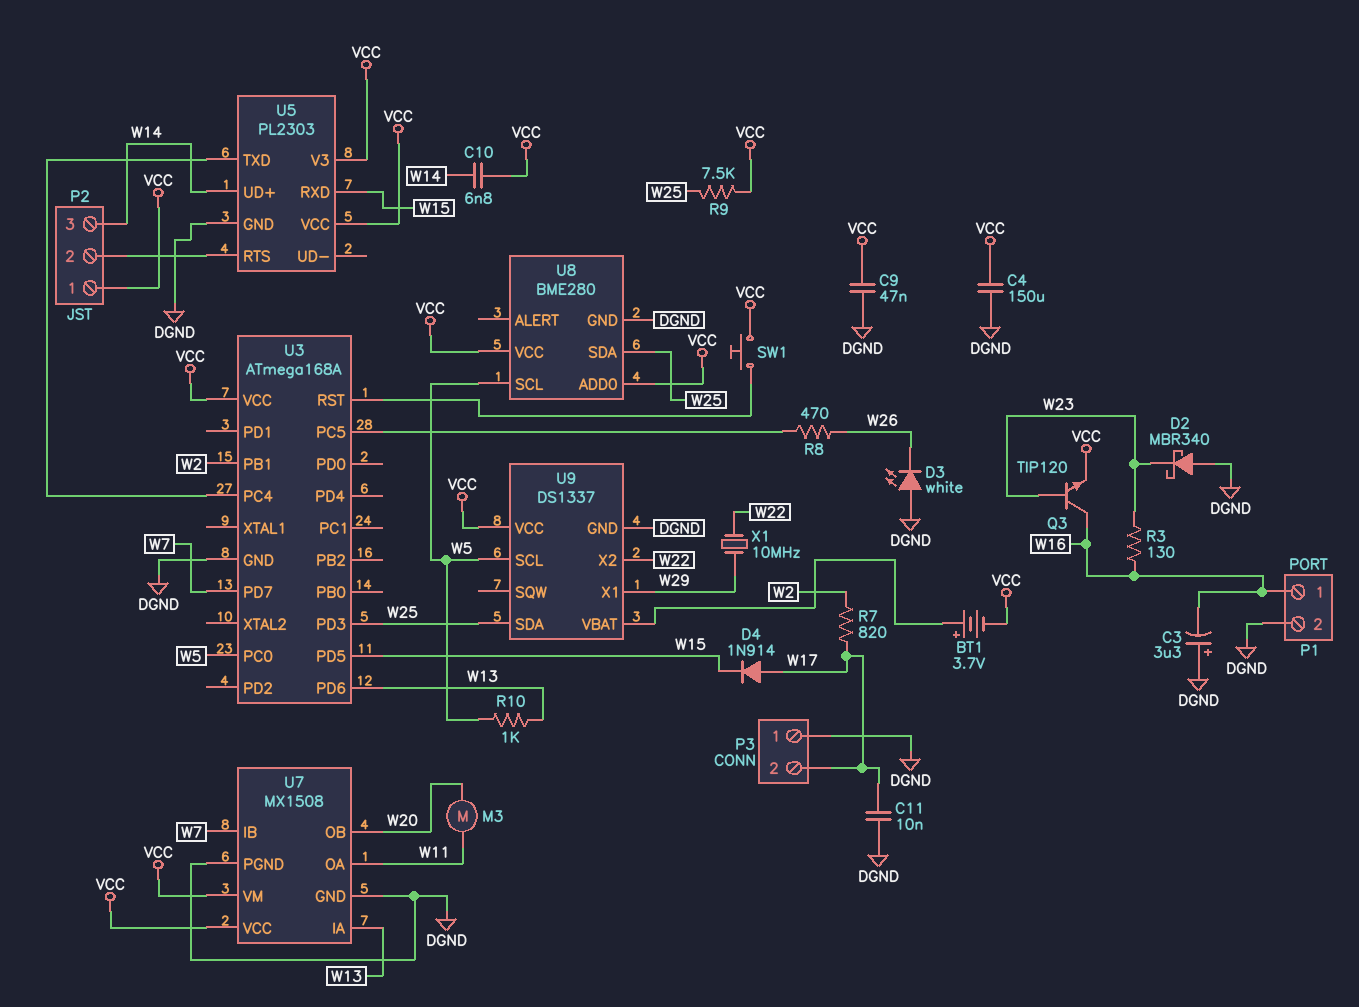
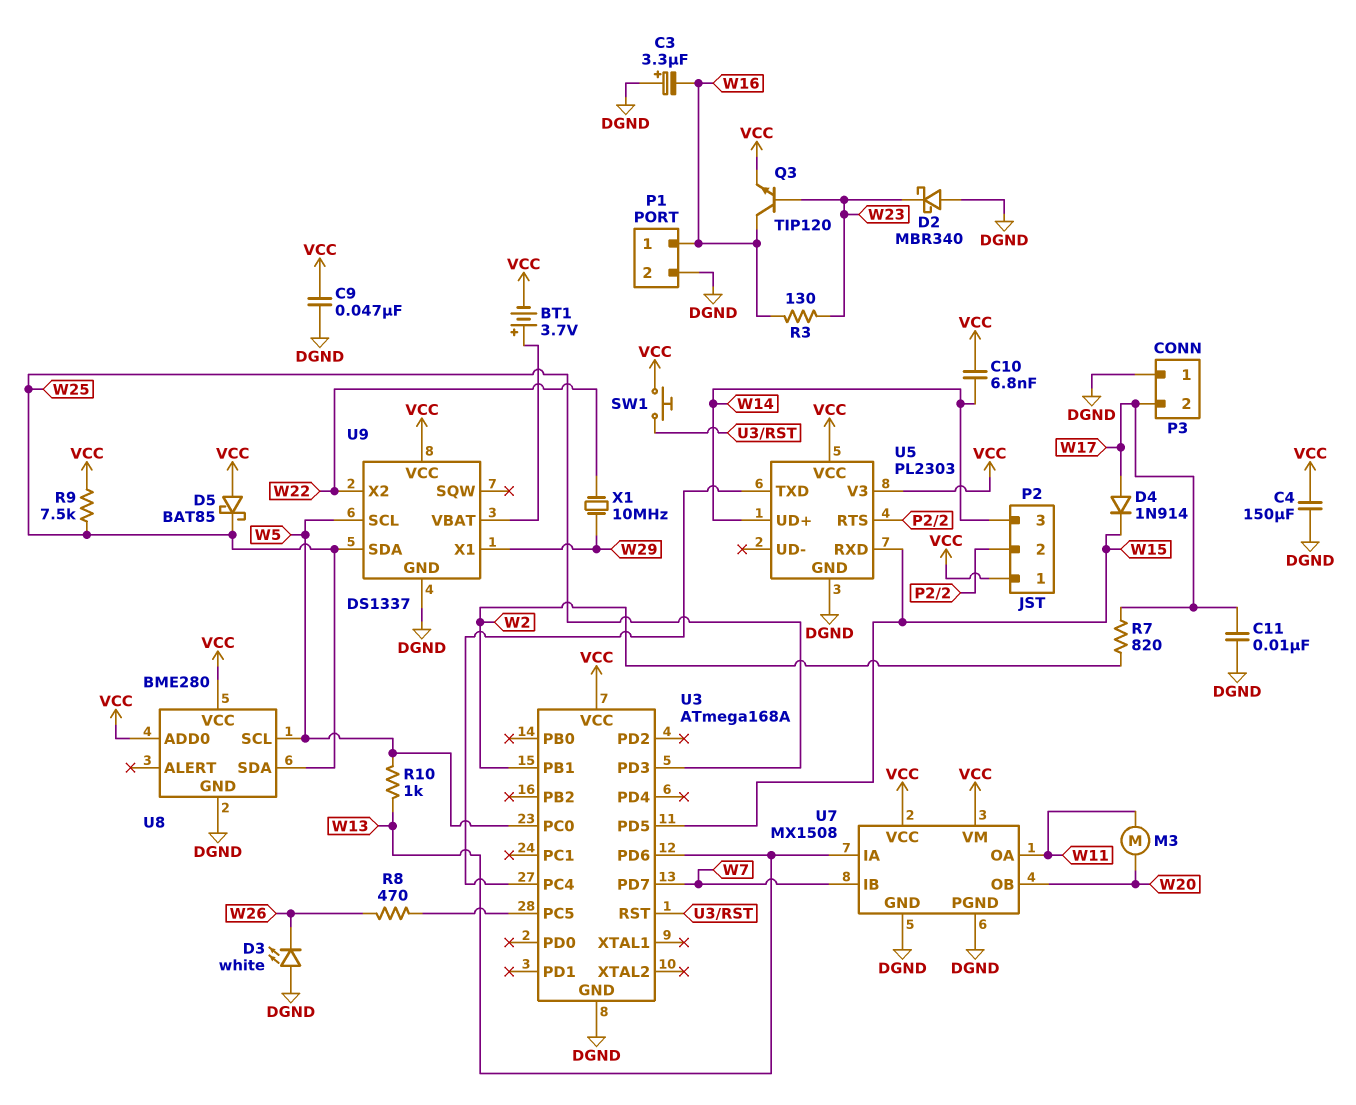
D5: none -> schottky BAT85 (A VCC, K W25)

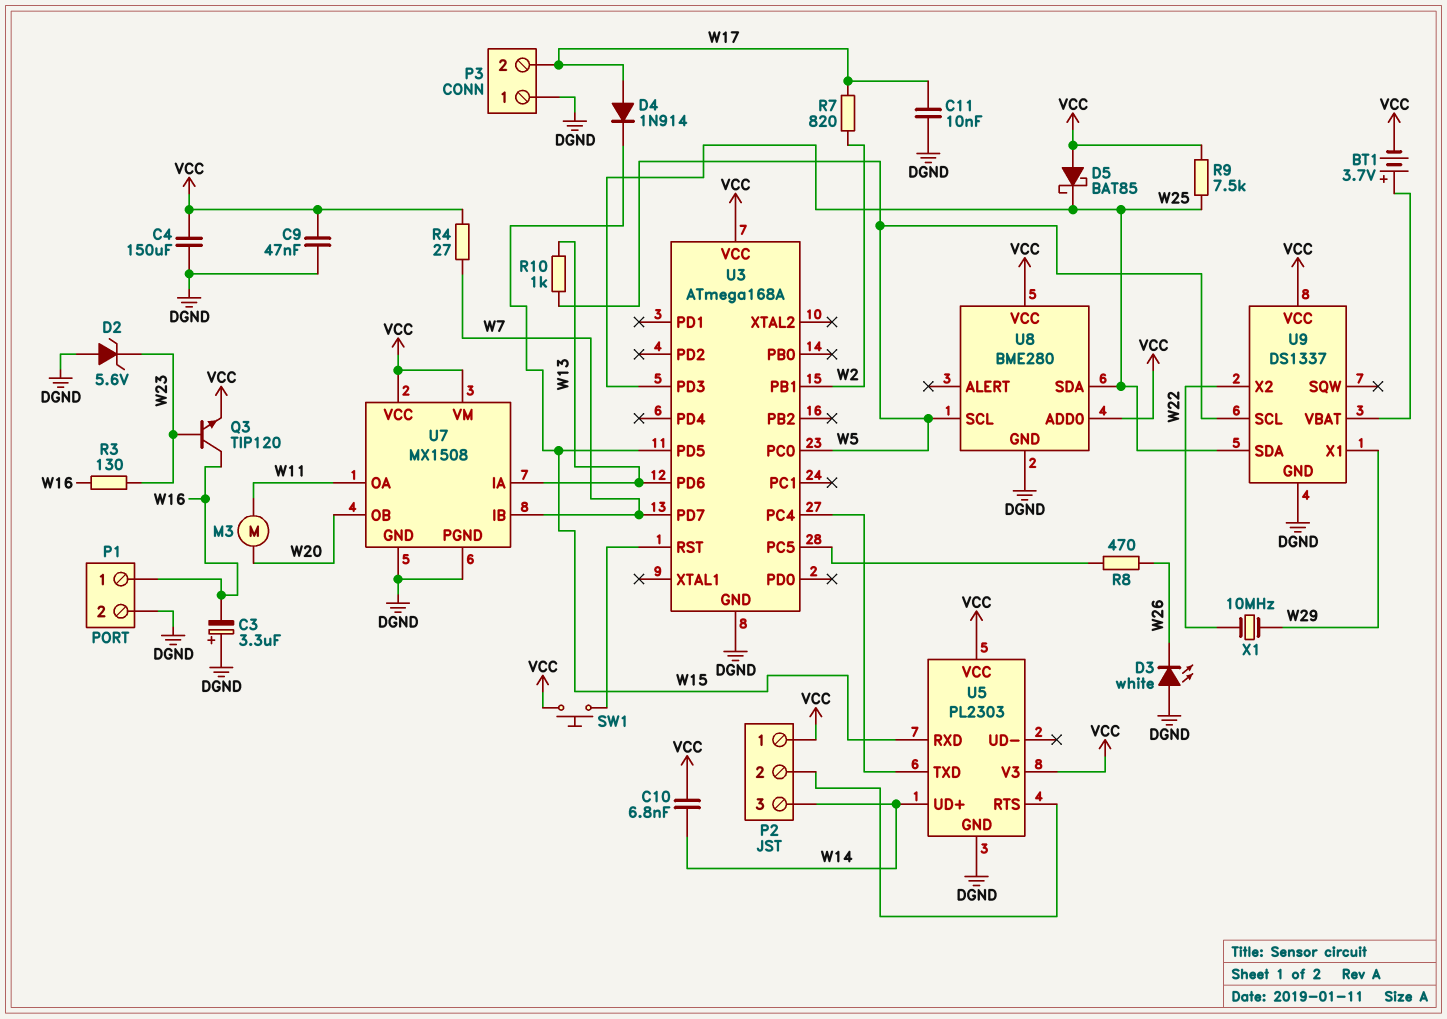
D2: schottky MBR340 (A DGND, K W23) -> zener 5.6V (A DGND, K W23)
R4: none -> 27 (VCC, W7)

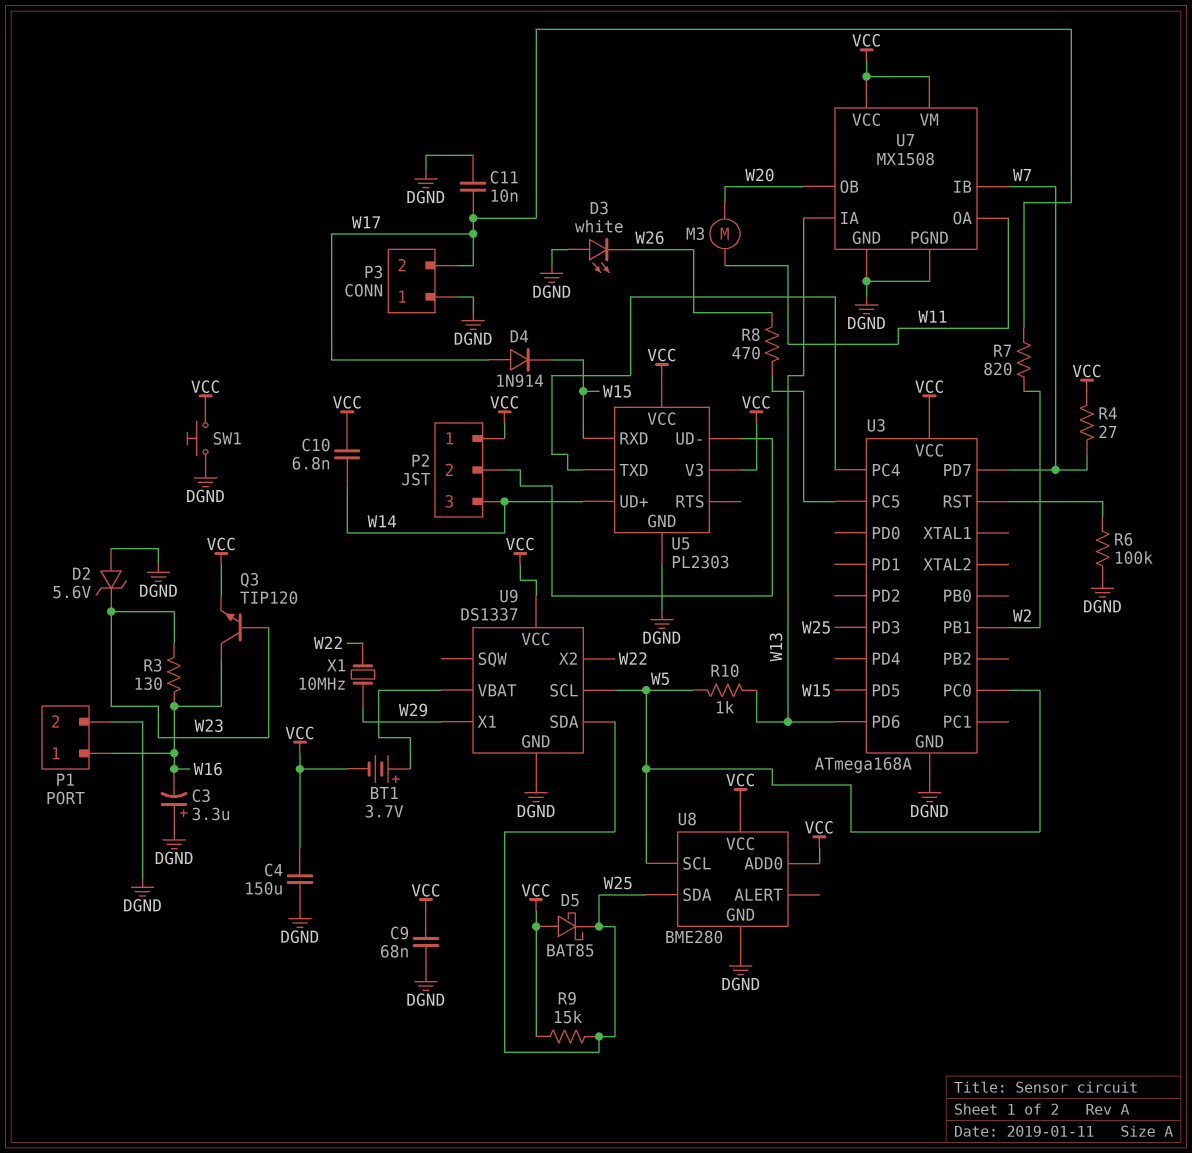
C9: 47nF (DGND, VCC) -> 68nF (DGND, VCC)
R6: none -> 100k (DGND, U3/RST)
R9: 7.5k (VCC, W25) -> 15k (VCC, W25)
SW1: button (U3/RST, VCC) -> button (DGND, VCC)
U5 pin RTS: P2/2 -> none
U5 pin UD-: none -> P2/2

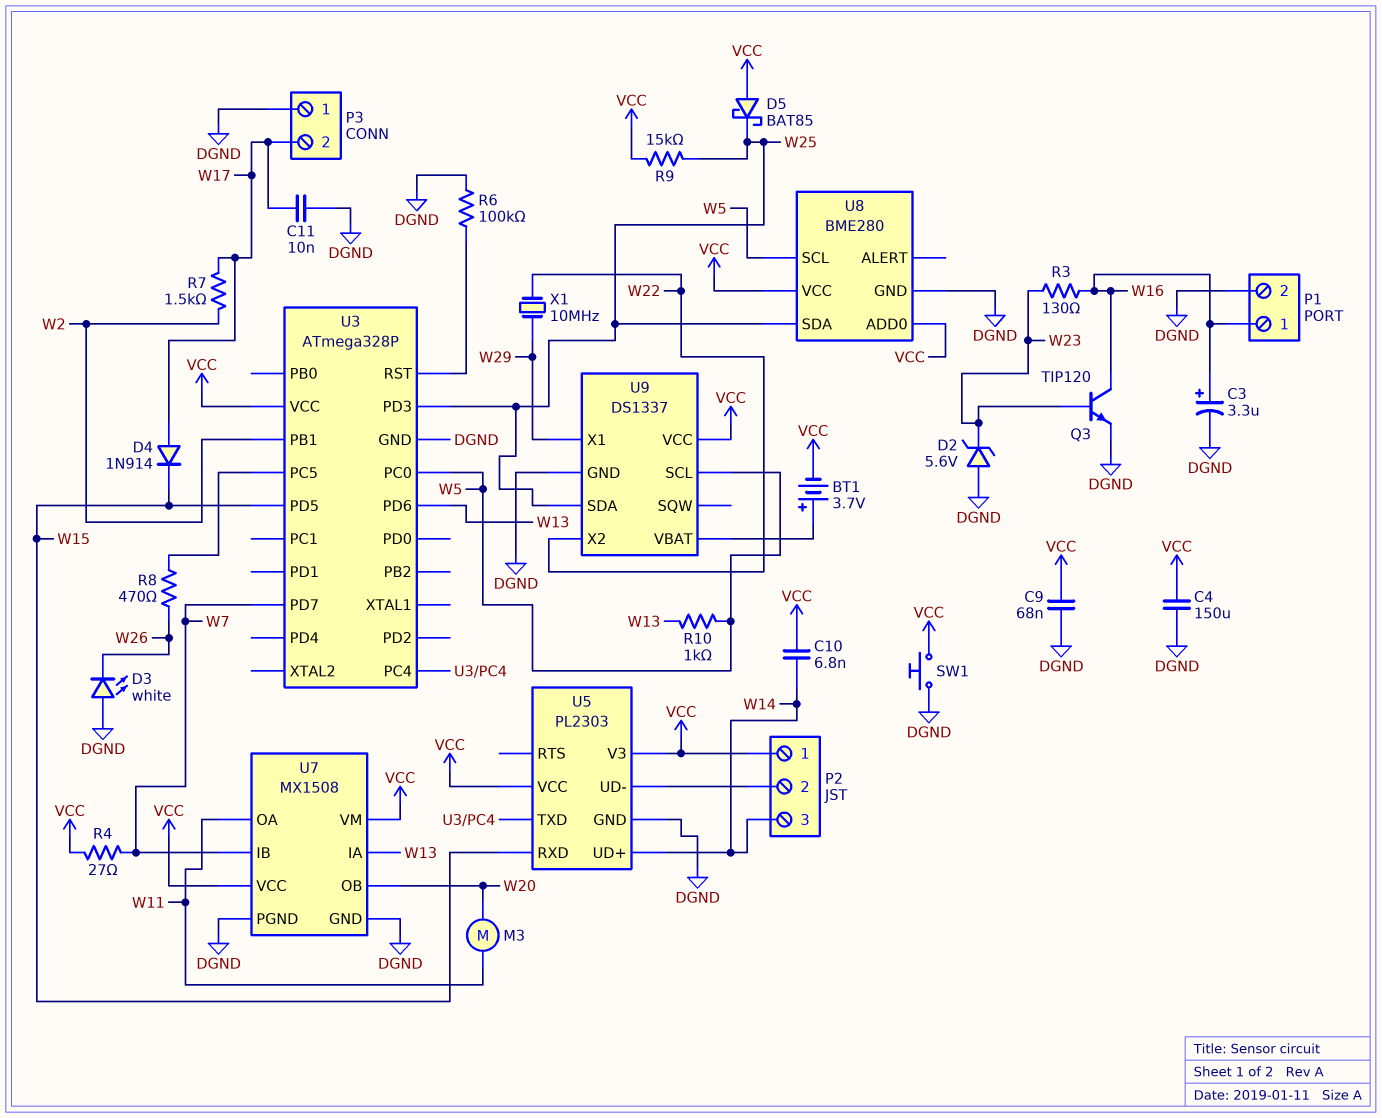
C3: 3.3uF (plus DGND, minus W16) -> 3.3uF (plus W16, minus DGND)
Q3: NPN TIP120 (B W23, C W16, E VCC) -> NPN TIP120 (B W23, C W16, E DGND)
R7: 820 (W2, W17) -> 1.5k (W2, W17)
U3: ATmega168A -> ATmega328P

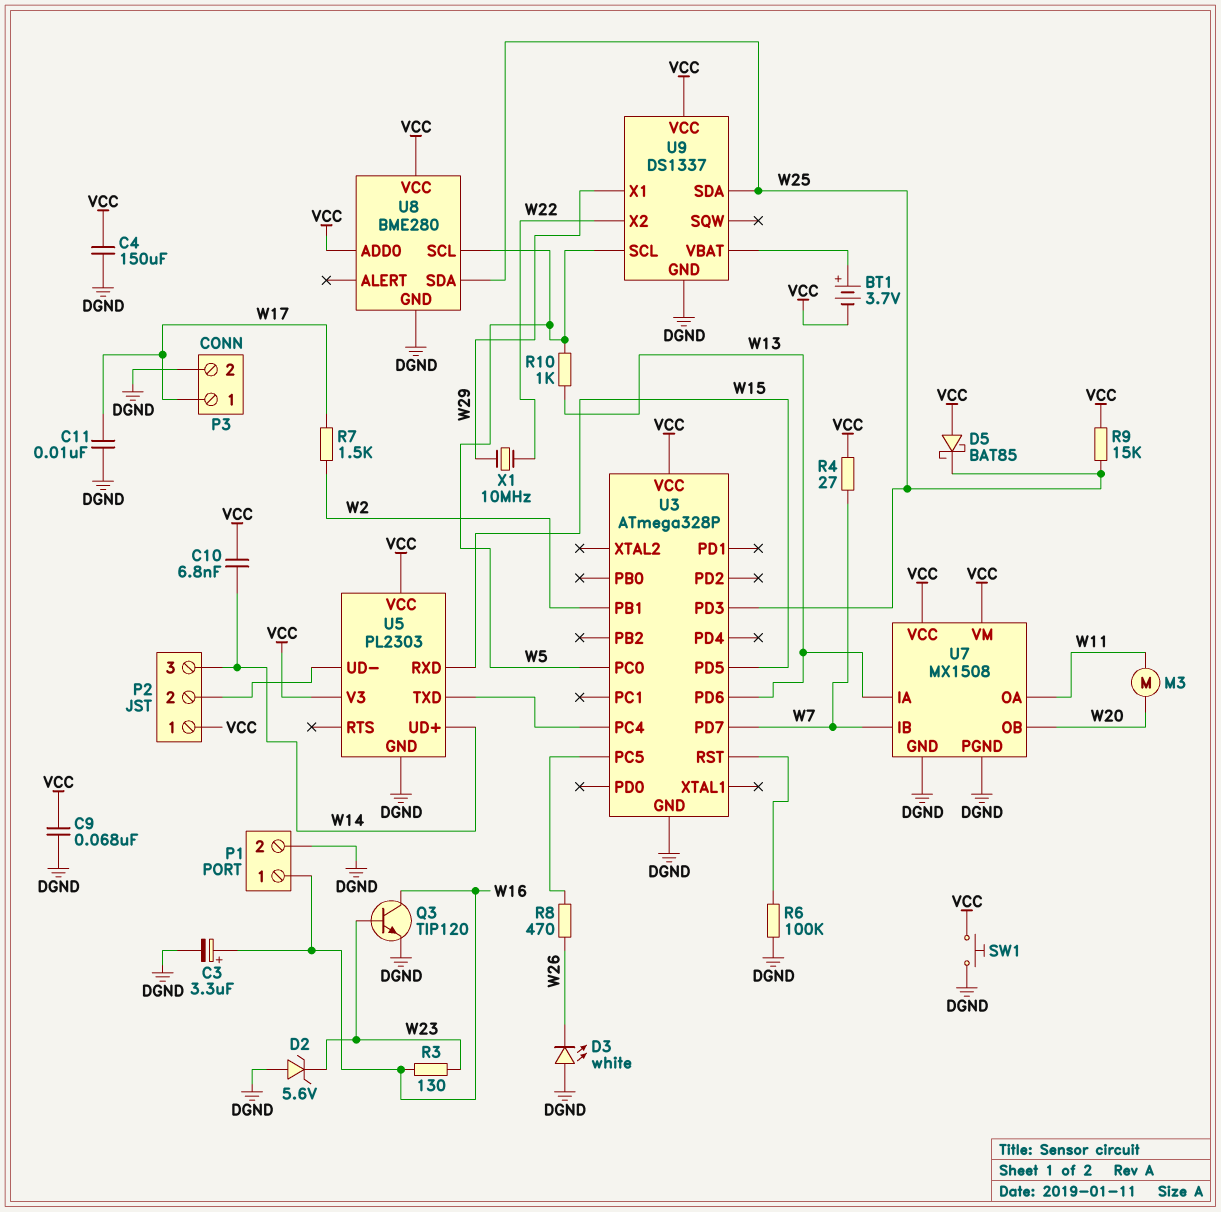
D4: diode 1N914 (A W17, K W15) -> none
P3 pin 1: DGND -> W17
P3 pin 2: W17 -> DGND

